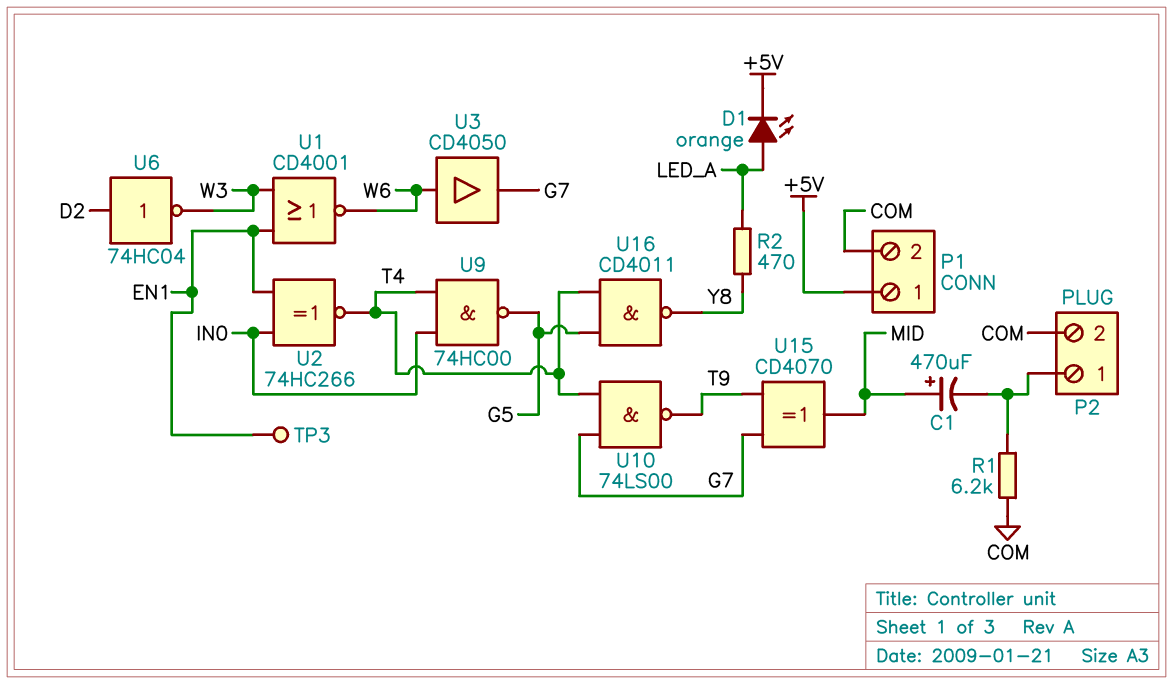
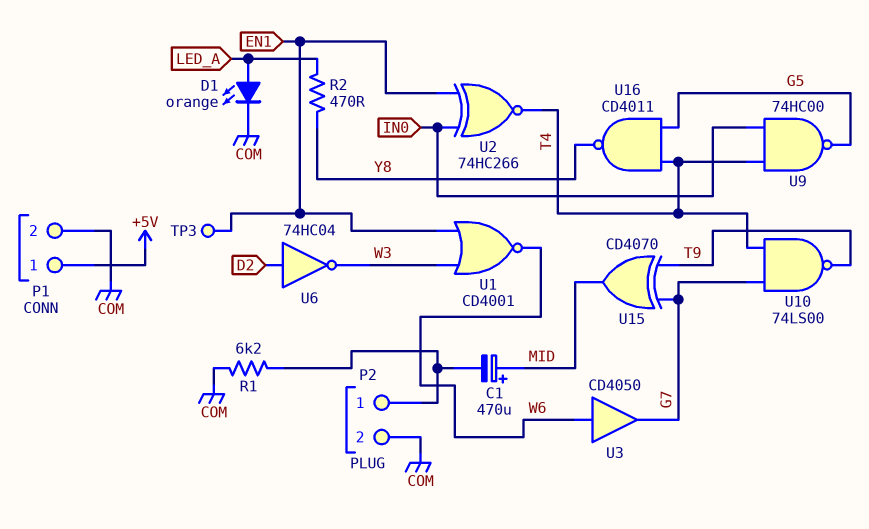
D1: LED orange (A LED_A, K +5V) -> LED orange (A LED_A, K COM)

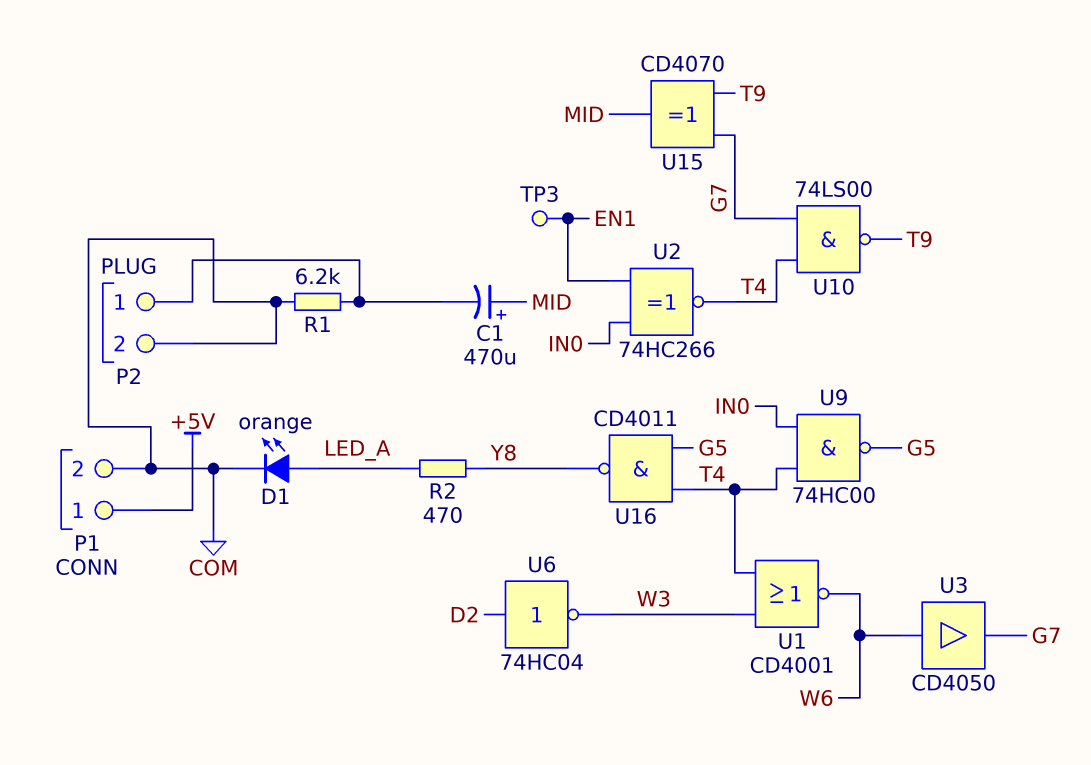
U1: NOR CD4001 (in EN1, in W3, out W6) -> NOR CD4001 (in T4, in W3, out W6)

